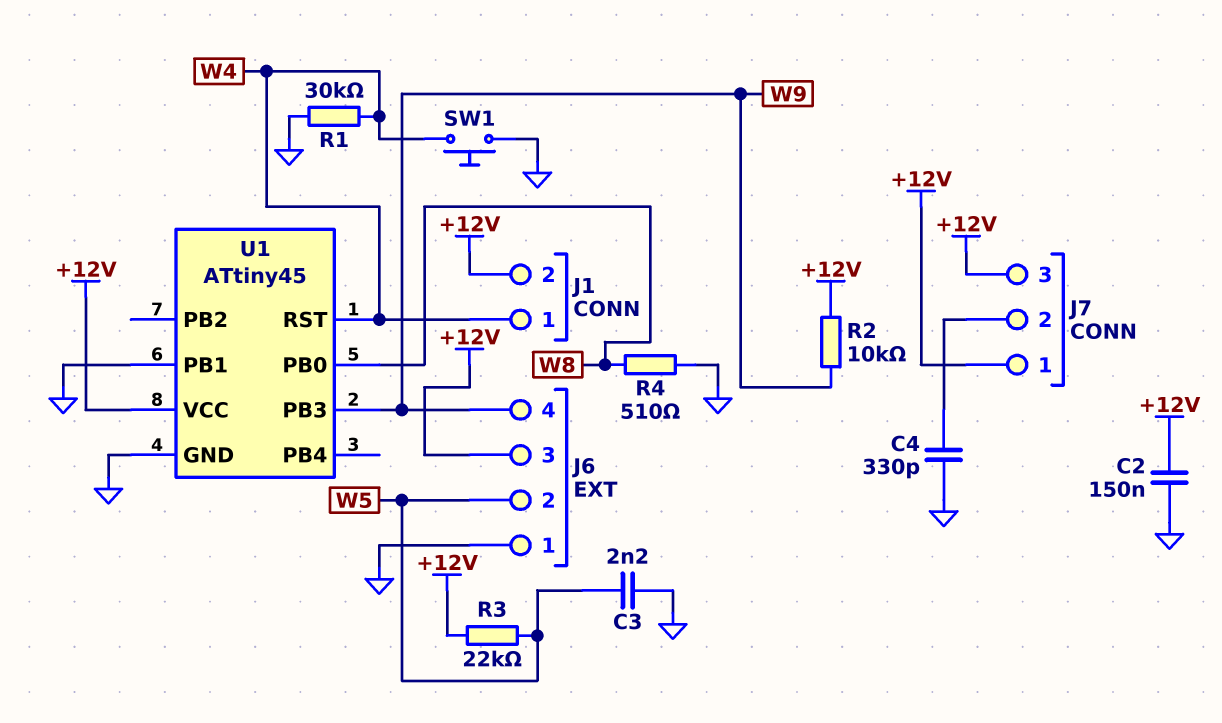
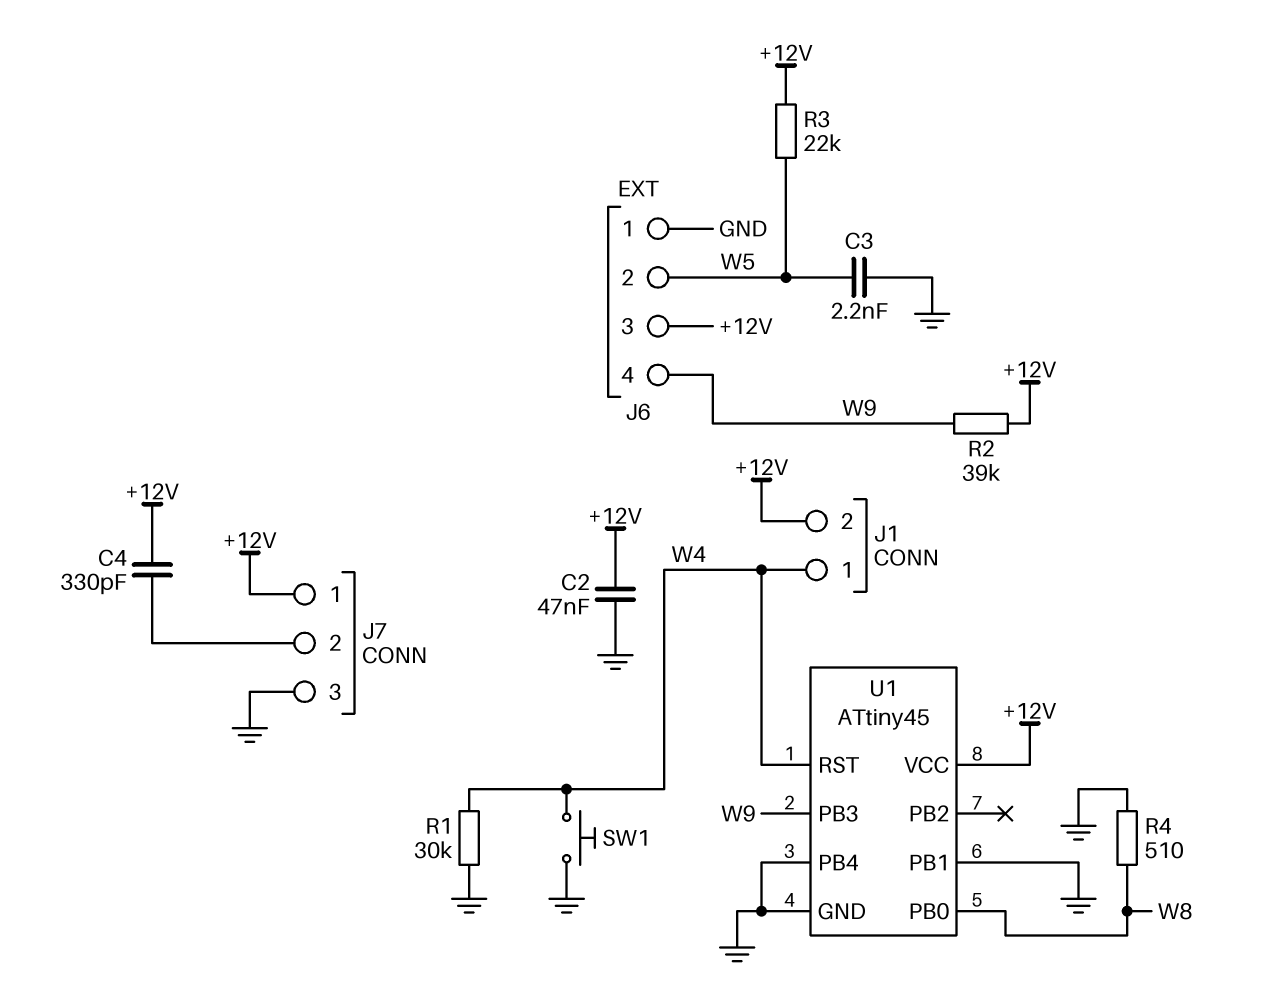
C2: 150nF (+12V, GND) -> 47nF (+12V, GND)
C4: 330pF (GND, J7/2) -> 330pF (+12V, J7/2)
J7 pin 3: +12V -> GND
R2: 10k (+12V, W9) -> 39k (+12V, W9)
U1 pin PB4: none -> GND

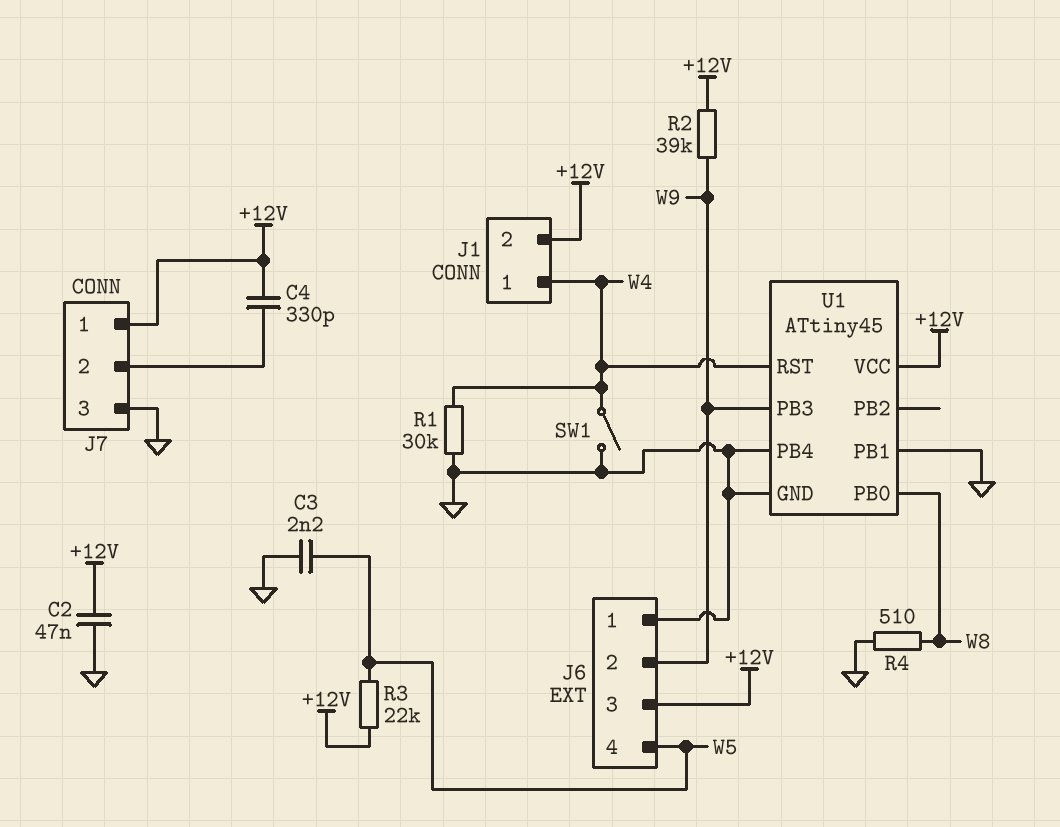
J6 pin 2: W5 -> W9
J6 pin 4: W9 -> W5
SW1: button (GND, W4) -> switch (GND, W4)

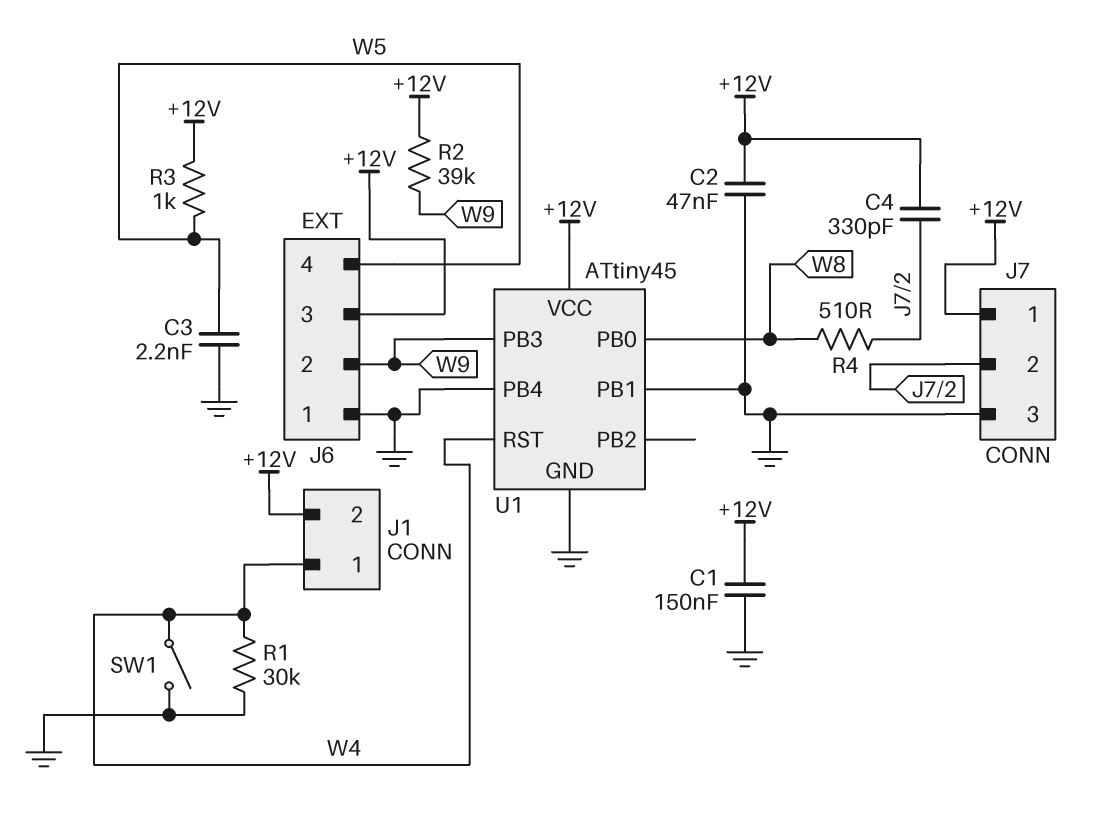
C1: none -> 150nF (+12V, GND)
R3: 22k (+12V, W5) -> 1k (+12V, W5)
R4: 510 (GND, W8) -> 510 (J7/2, W8)

